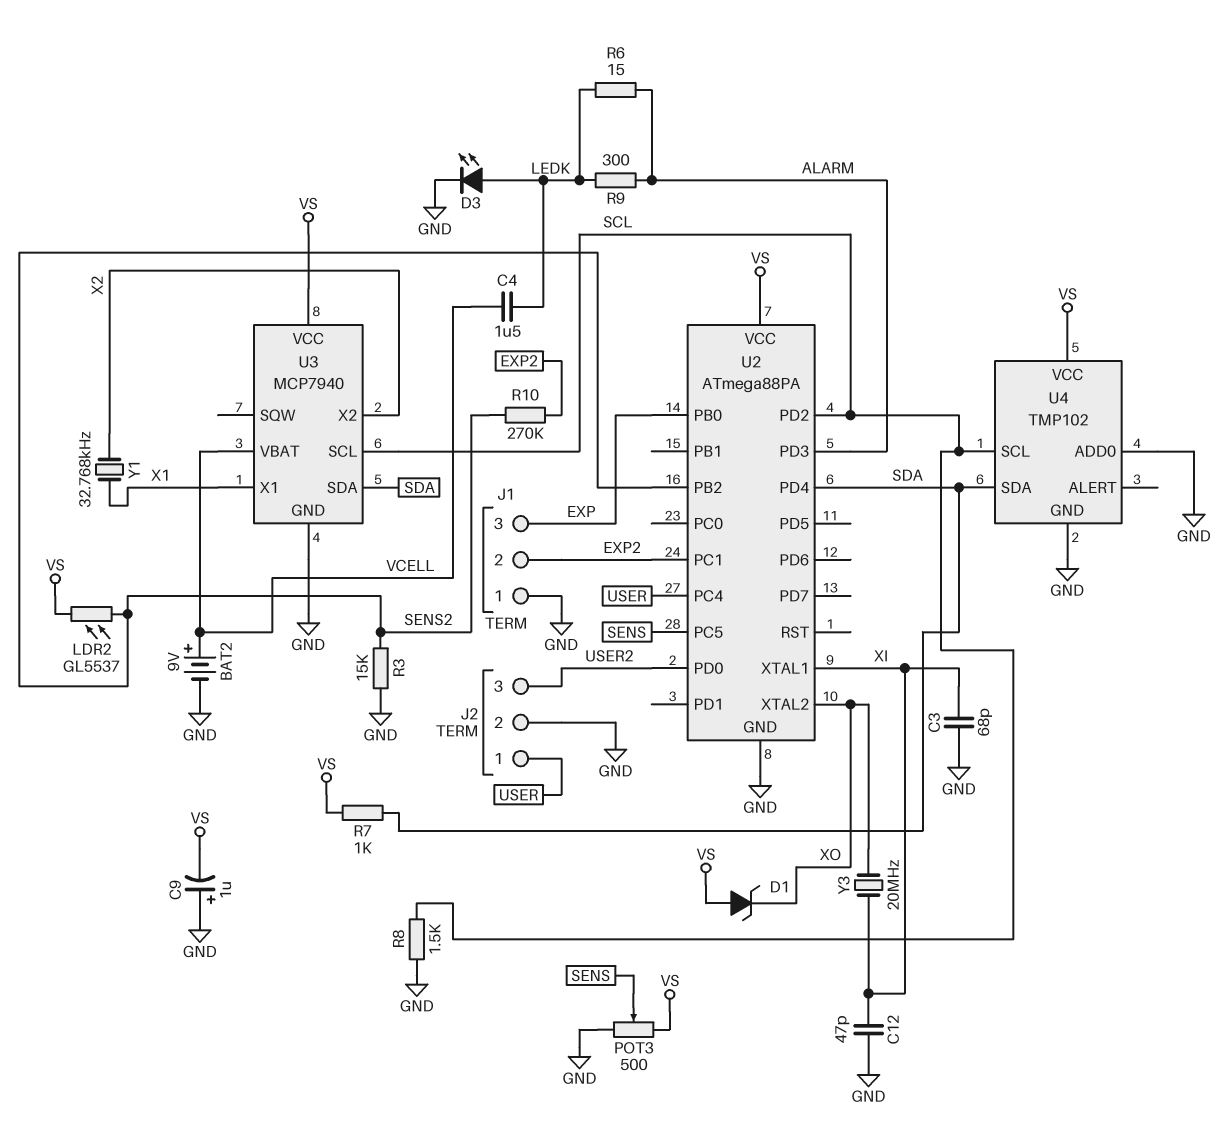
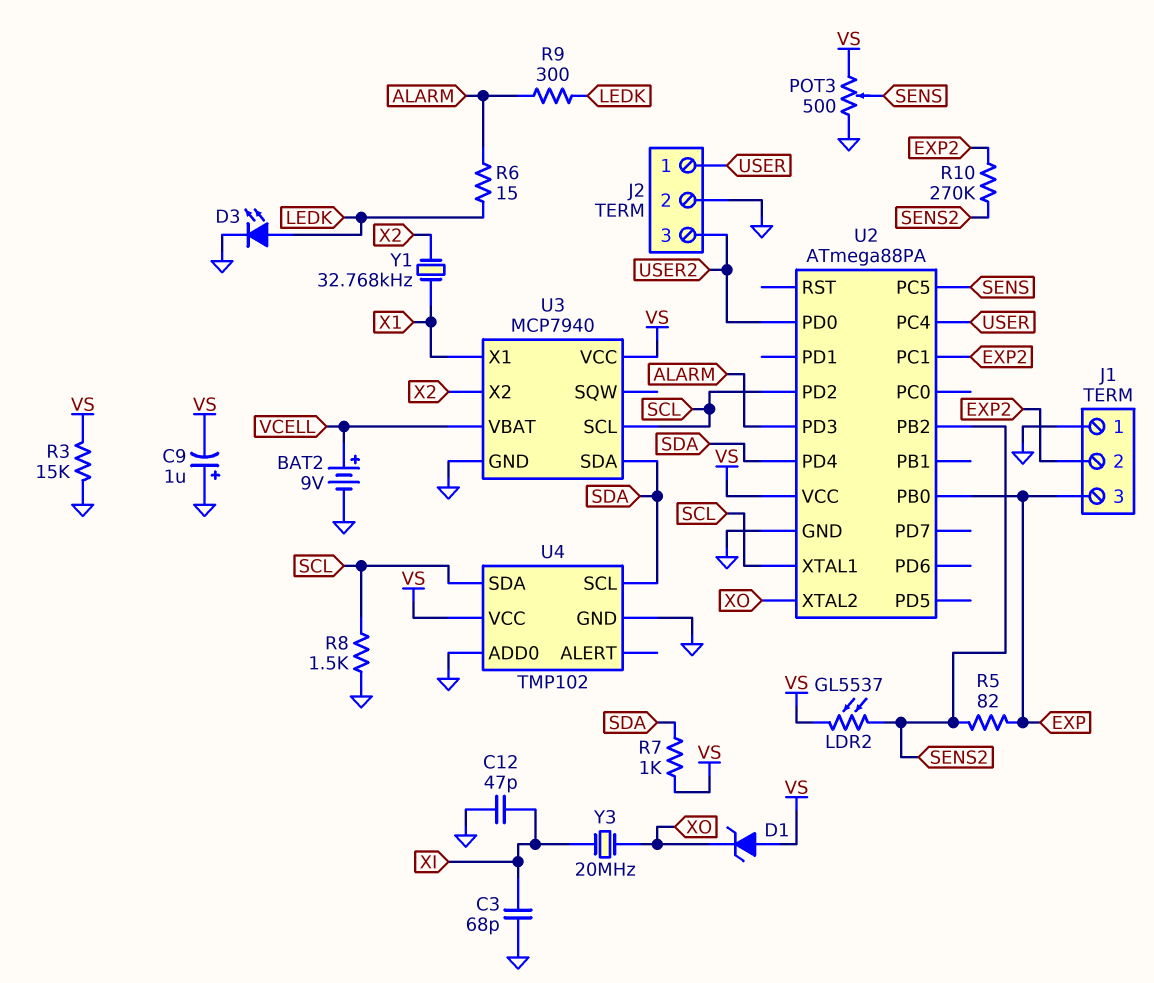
C4: 1.5uF (LEDK, VCELL) -> none
R3: 15k (GND, SENS2) -> 15k (GND, VS)
R5: none -> 82 (EXP, SENS2)
U2 pin XTAL1: XI -> SCL
U4 pin SCL: SCL -> SDA
U4 pin SDA: SDA -> SCL

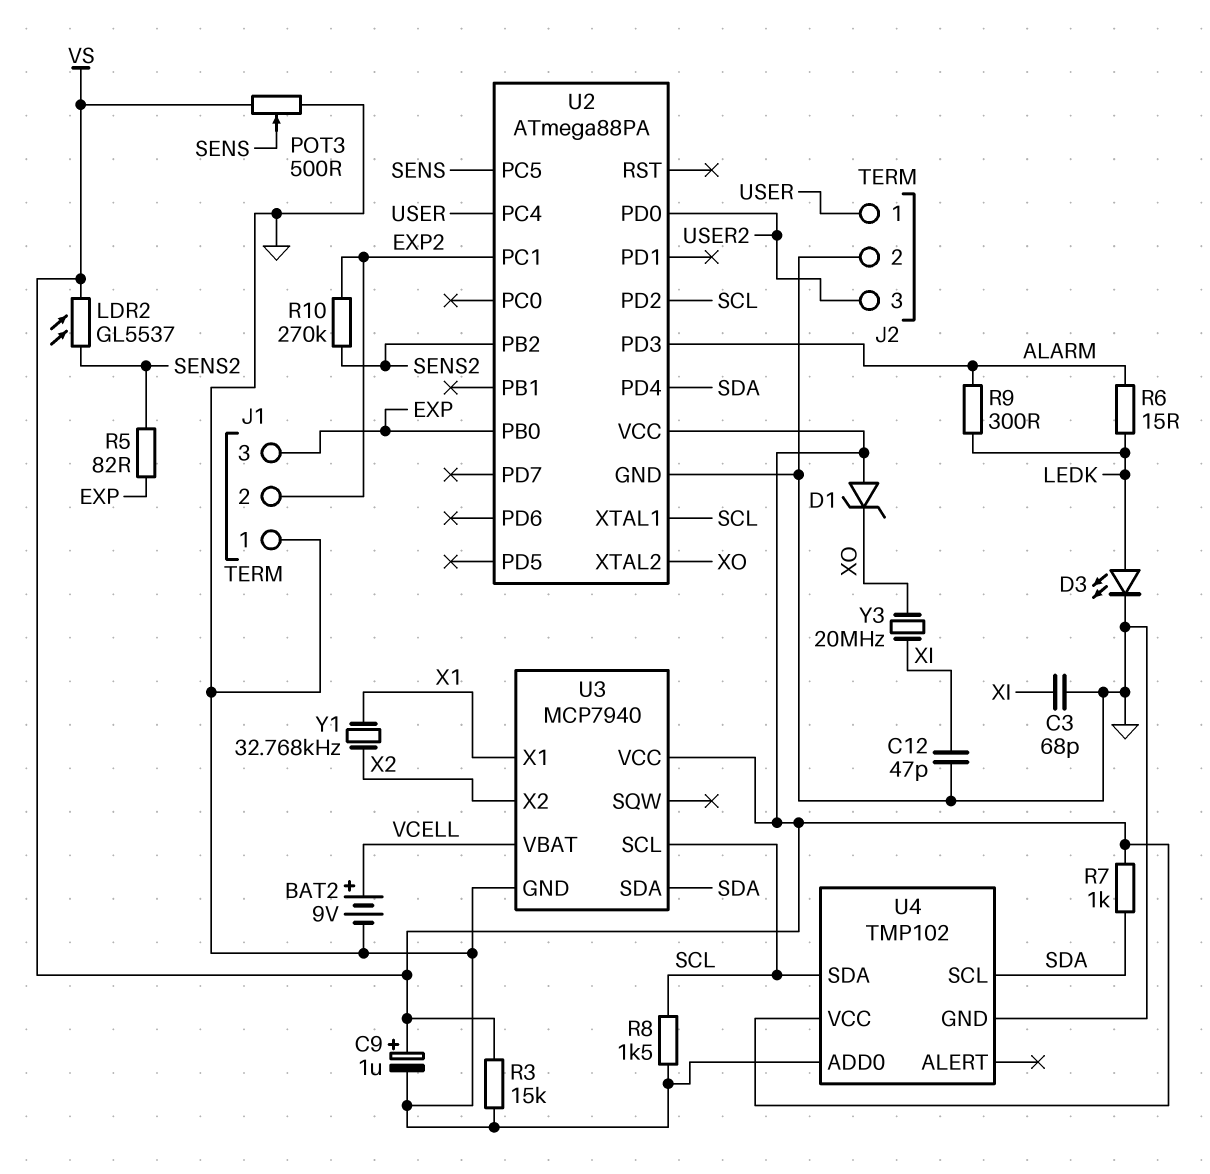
C9: 1uF (plus GND, minus VS) -> 1uF (plus VS, minus GND)

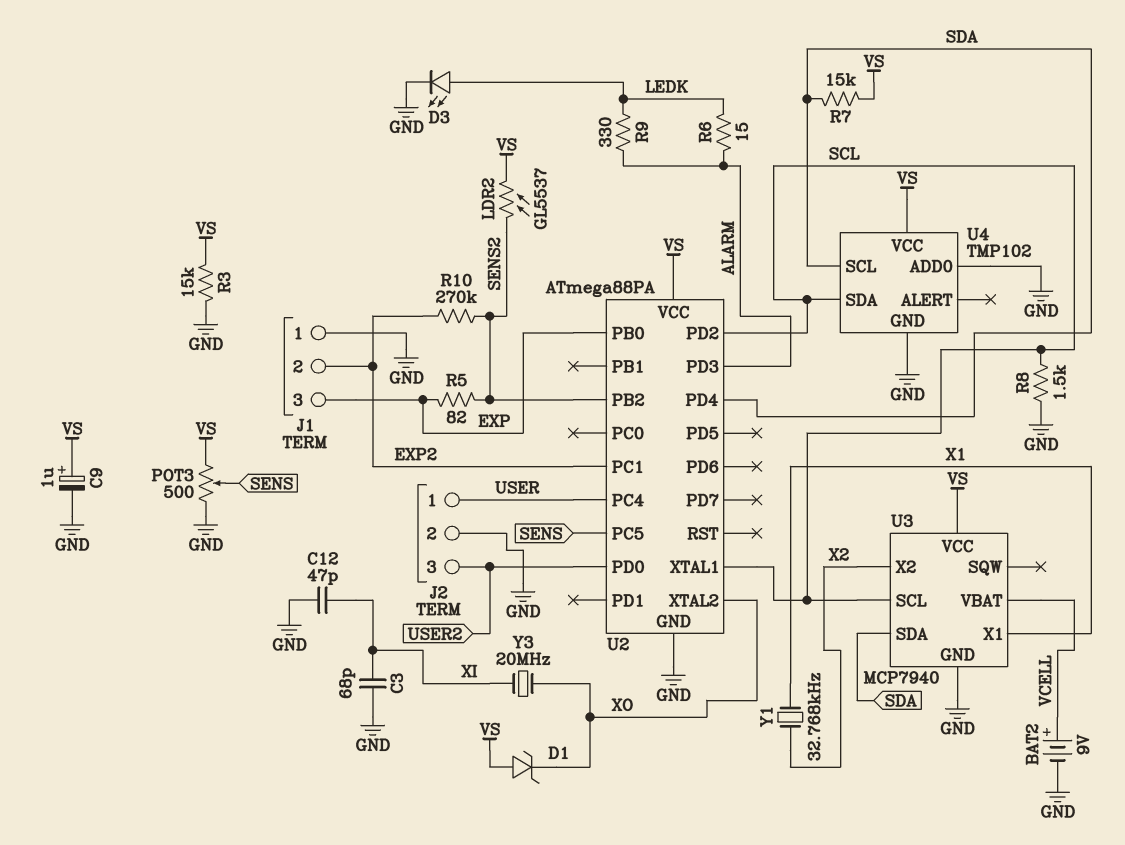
R7: 1k (SDA, VS) -> 15k (SDA, VS)
R9: 300 (ALARM, LEDK) -> 330 (ALARM, LEDK)

